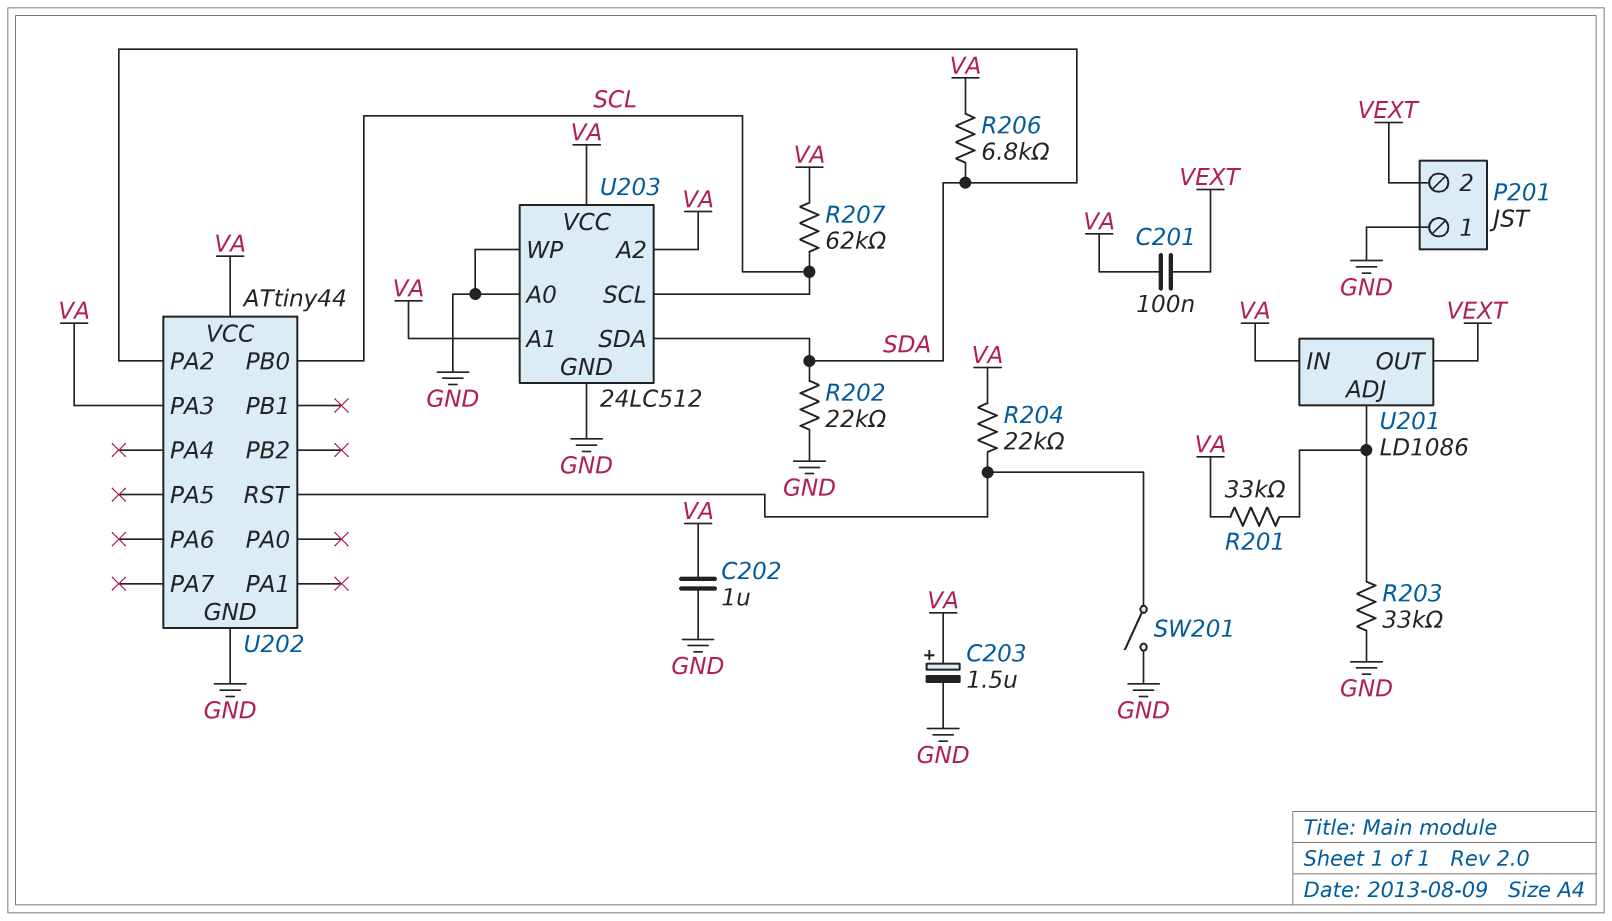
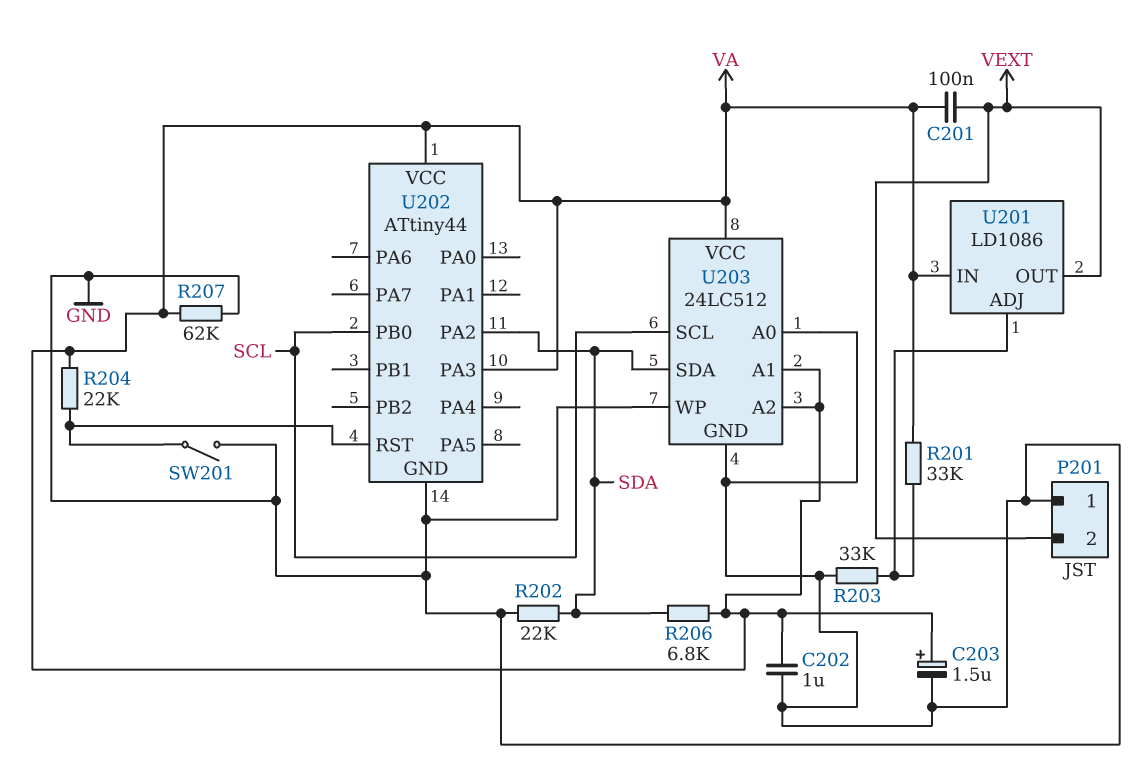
R207: 62k (SCL, VA) -> 62k (GND, VA)

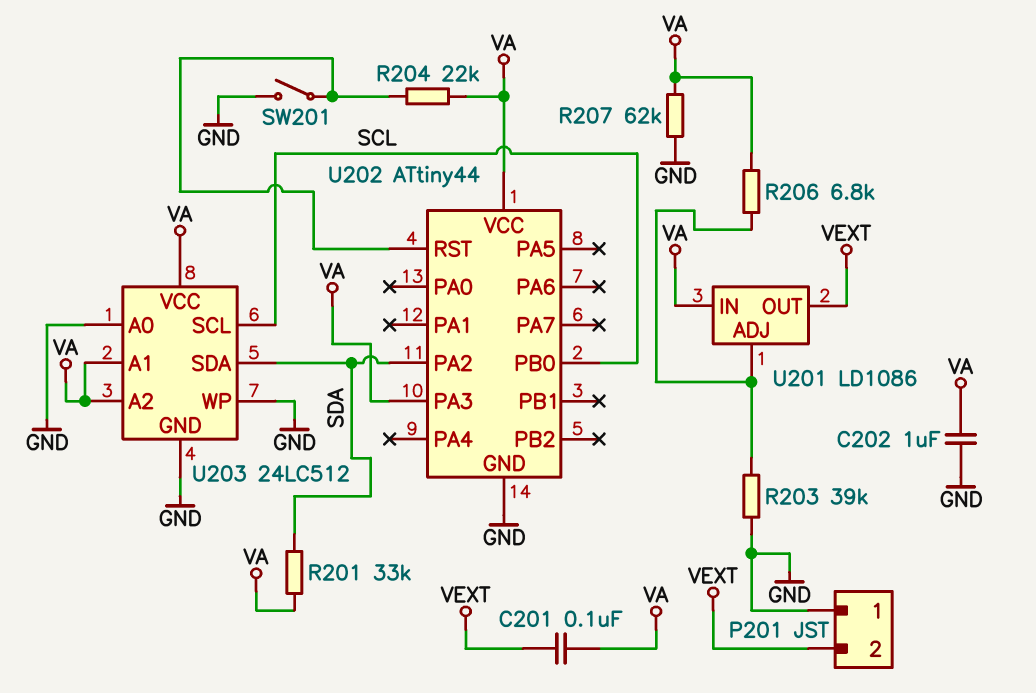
C203: 1.5uF (plus VA, minus GND) -> none
R201: 33k (U201/ADJ, VA) -> 33k (SDA, VA)
R202: 22k (GND, SDA) -> none
R203: 33k (GND, U201/ADJ) -> 39k (GND, U201/ADJ)
R206: 6.8k (SDA, VA) -> 6.8k (U201/ADJ, VA)

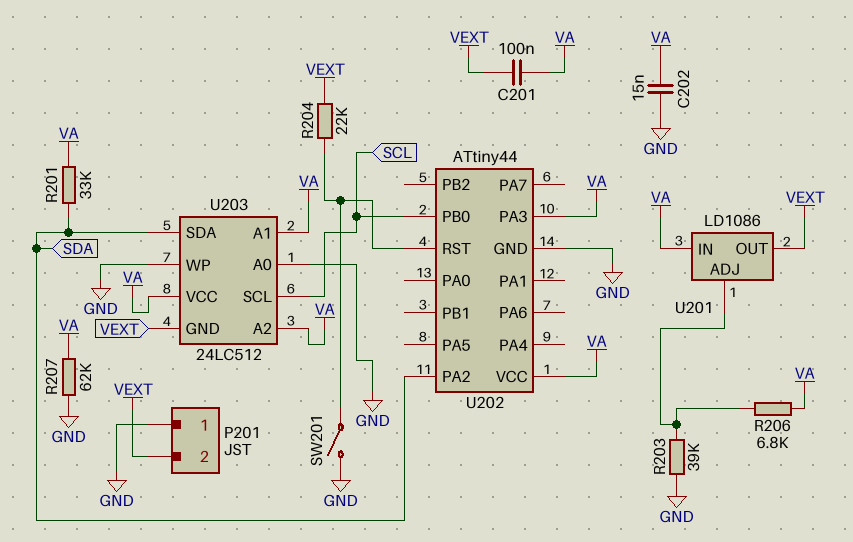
C202: 1uF (GND, VA) -> 15nF (GND, VA)
R204: 22k (U202/RST, VA) -> 22k (U202/RST, VEXT)
U203 pin GND: GND -> VEXT

